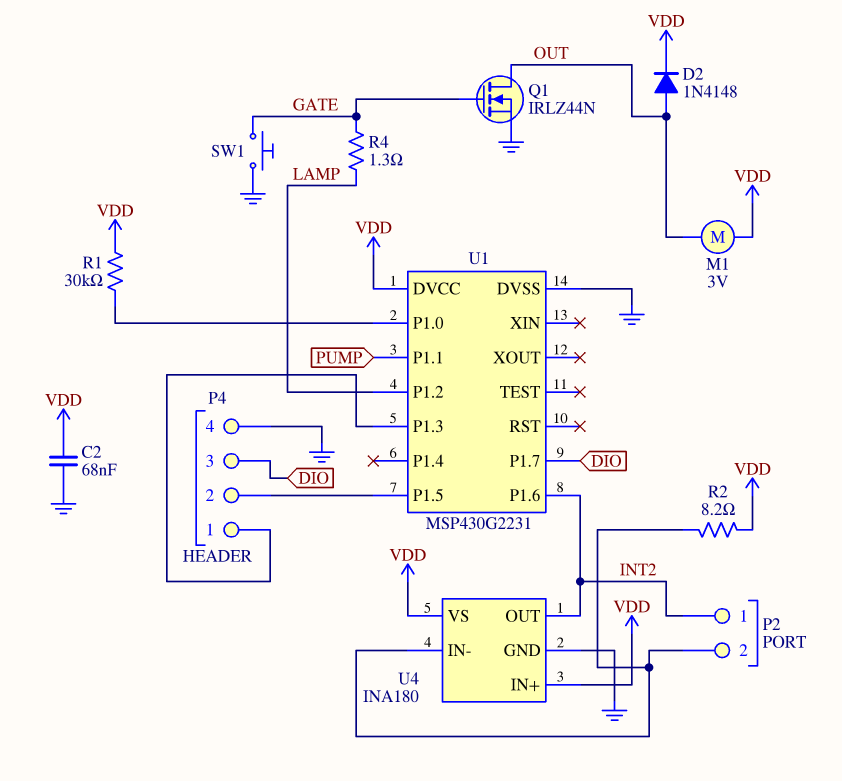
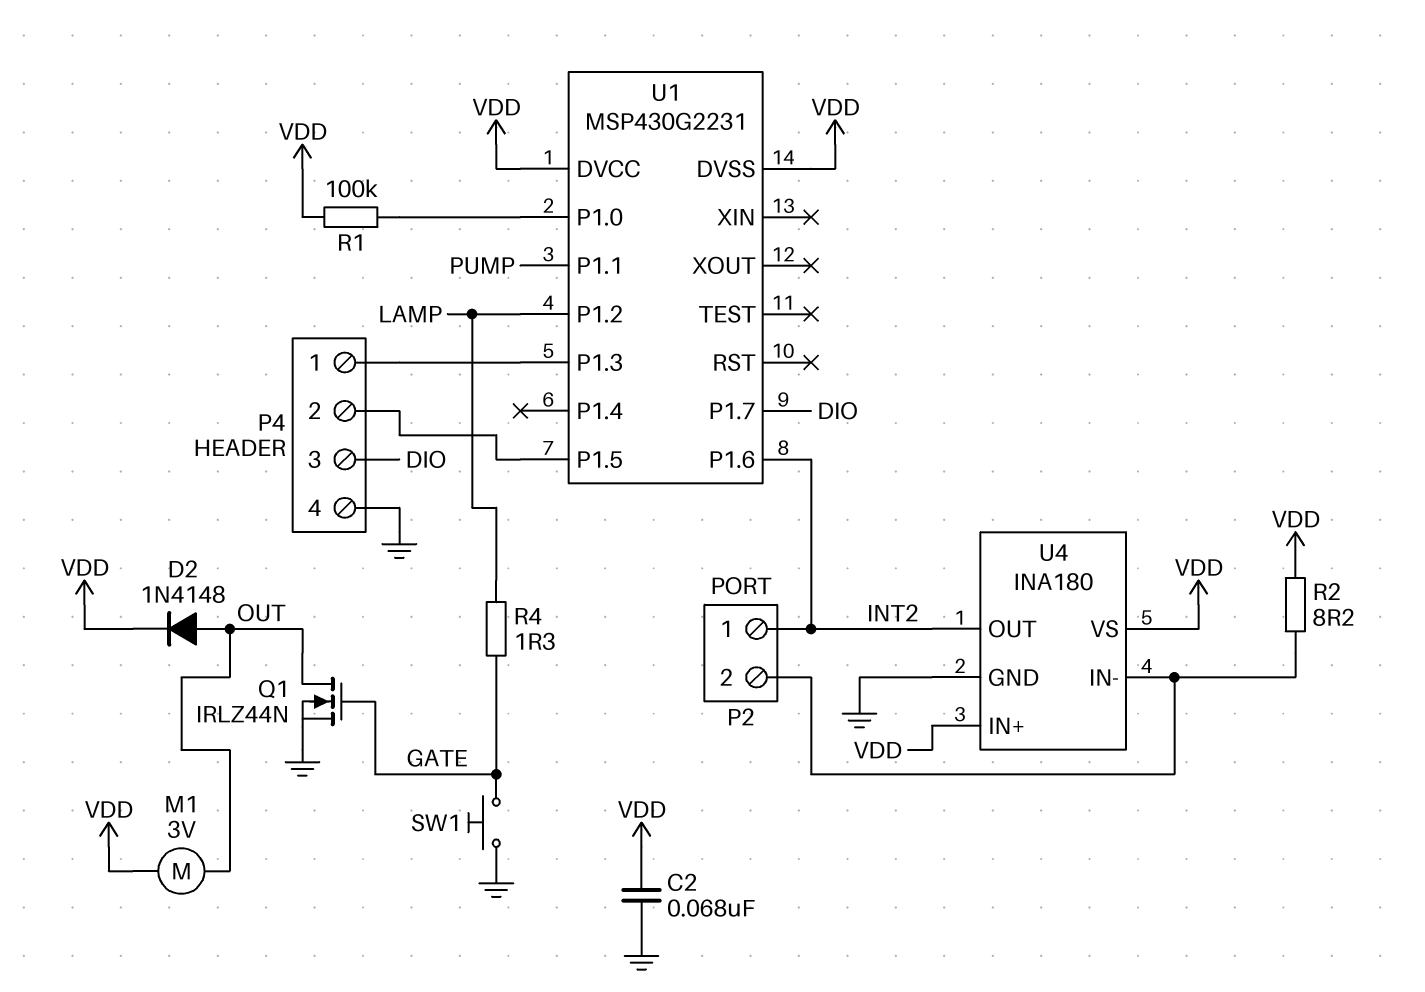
R1: 30k (U1/P1.0, VDD) -> 100k (U1/P1.0, VDD)
U1 pin DVSS: GND -> VDD

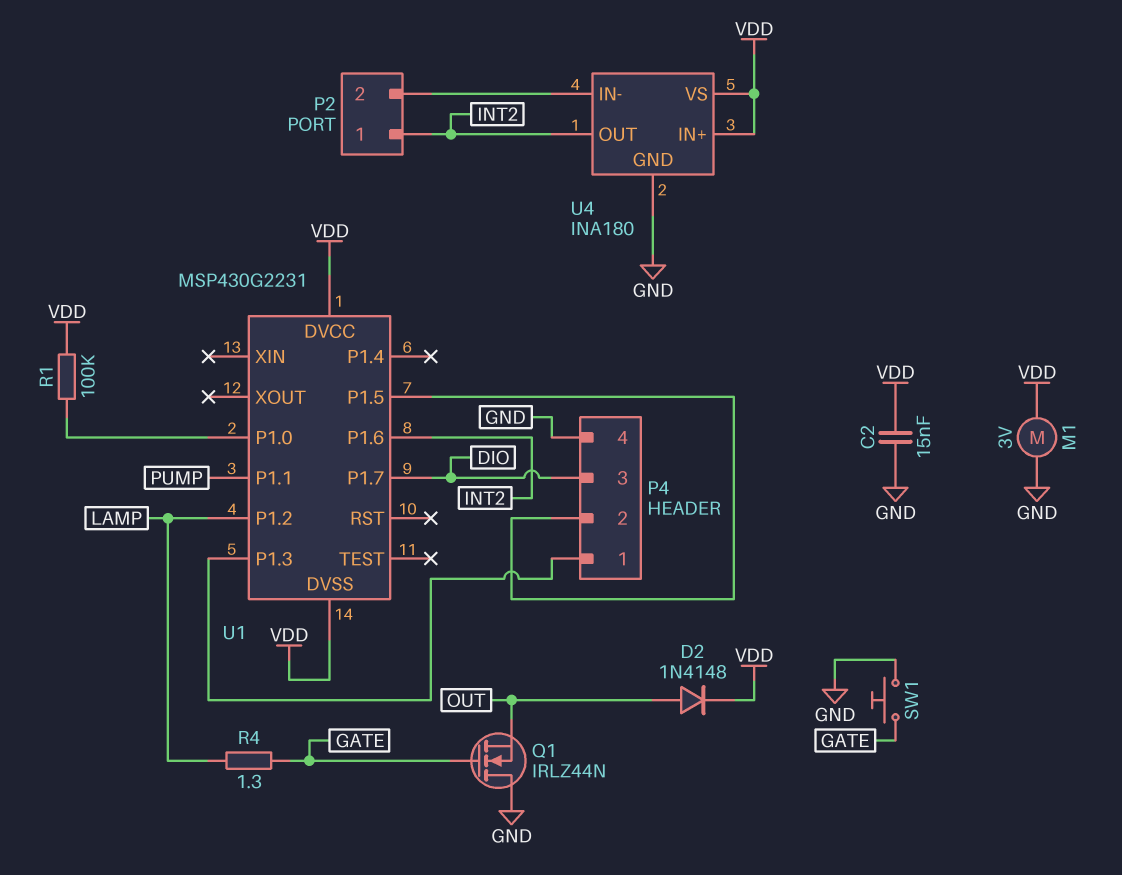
C2: 68nF (GND, VDD) -> 15nF (GND, VDD)
M1: motor 3V (OUT, VDD) -> motor 3V (GND, VDD)
Q1: NMOS IRLZ44N (G GATE, D OUT, S GND) -> NMOS IRLZ44N (G GATE, D GND, S OUT)
R2: 8.2 (P2/2, VDD) -> none

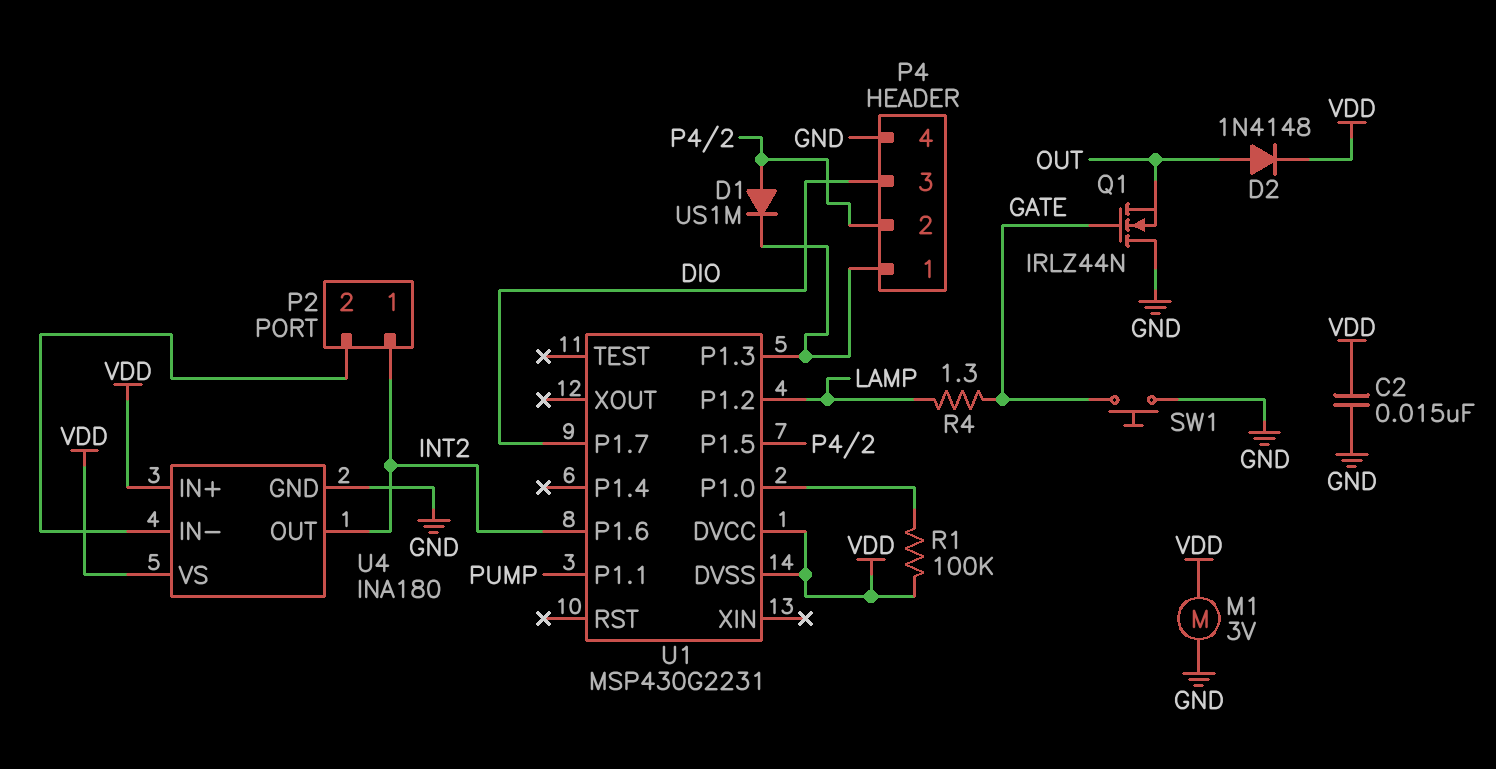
D1: none -> diode US1M (A P4/2, K P4/1)

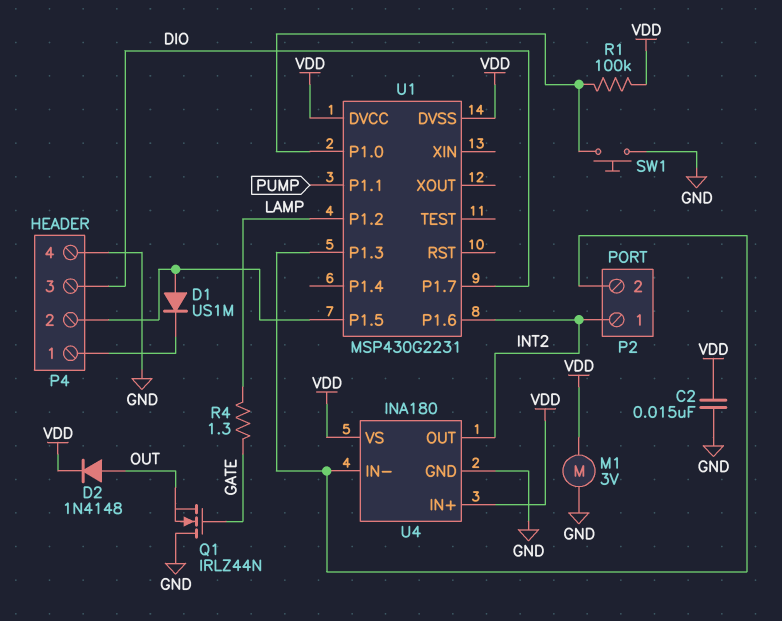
SW1: button (GATE, GND) -> button (GND, U1/P1.0)
U1 pin P1.3: P4/1 -> P2/2

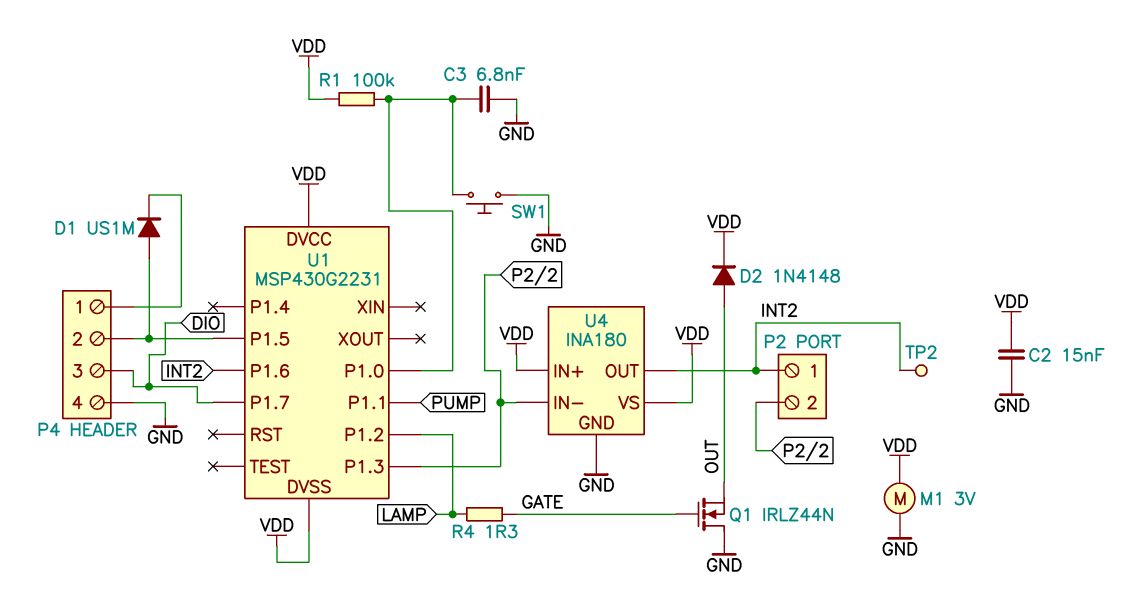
C3: none -> 6.8nF (GND, U1/P1.0)
TP2: none -> test point (INT2)

